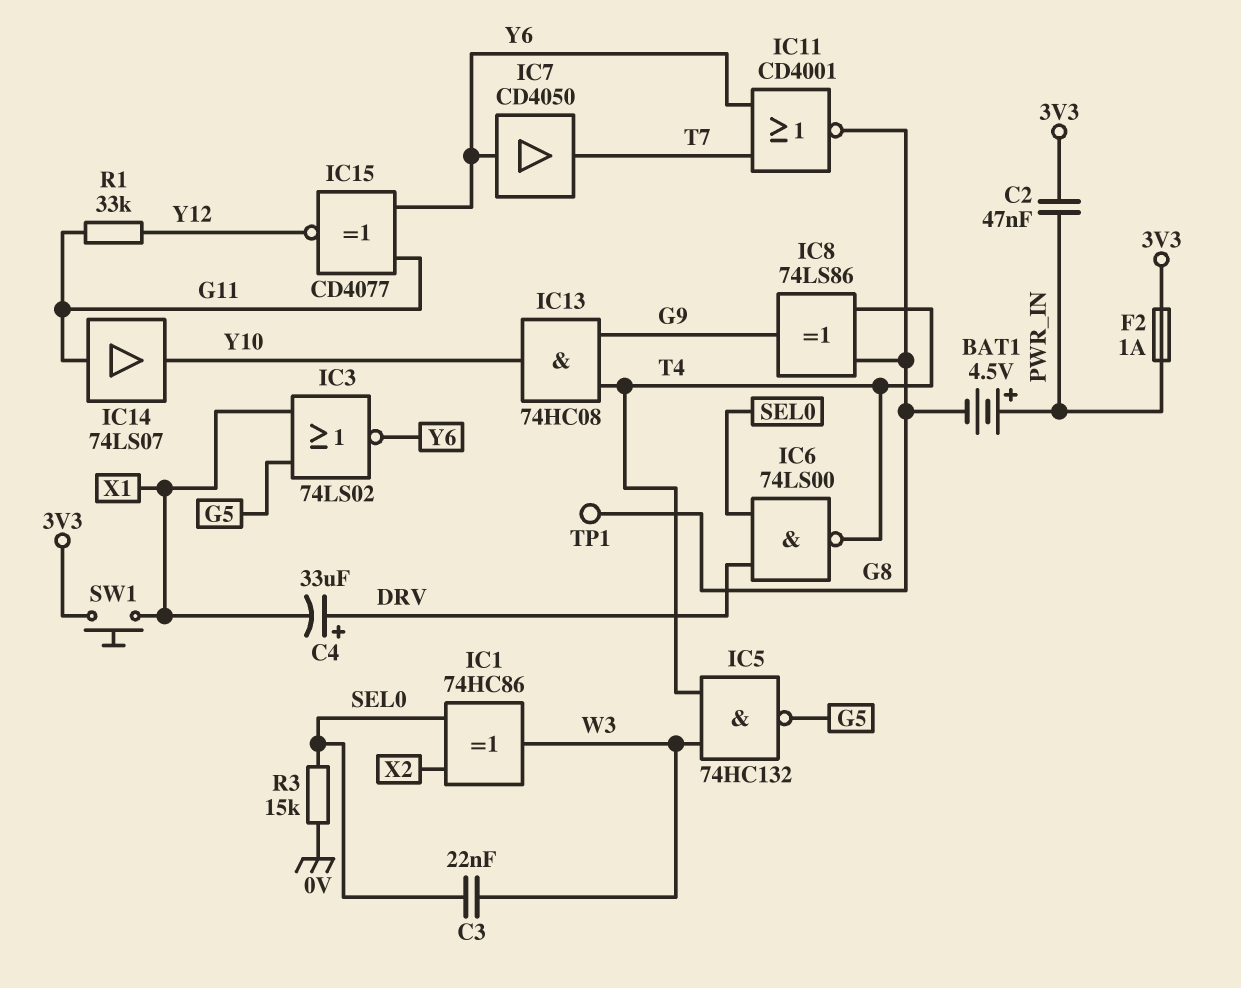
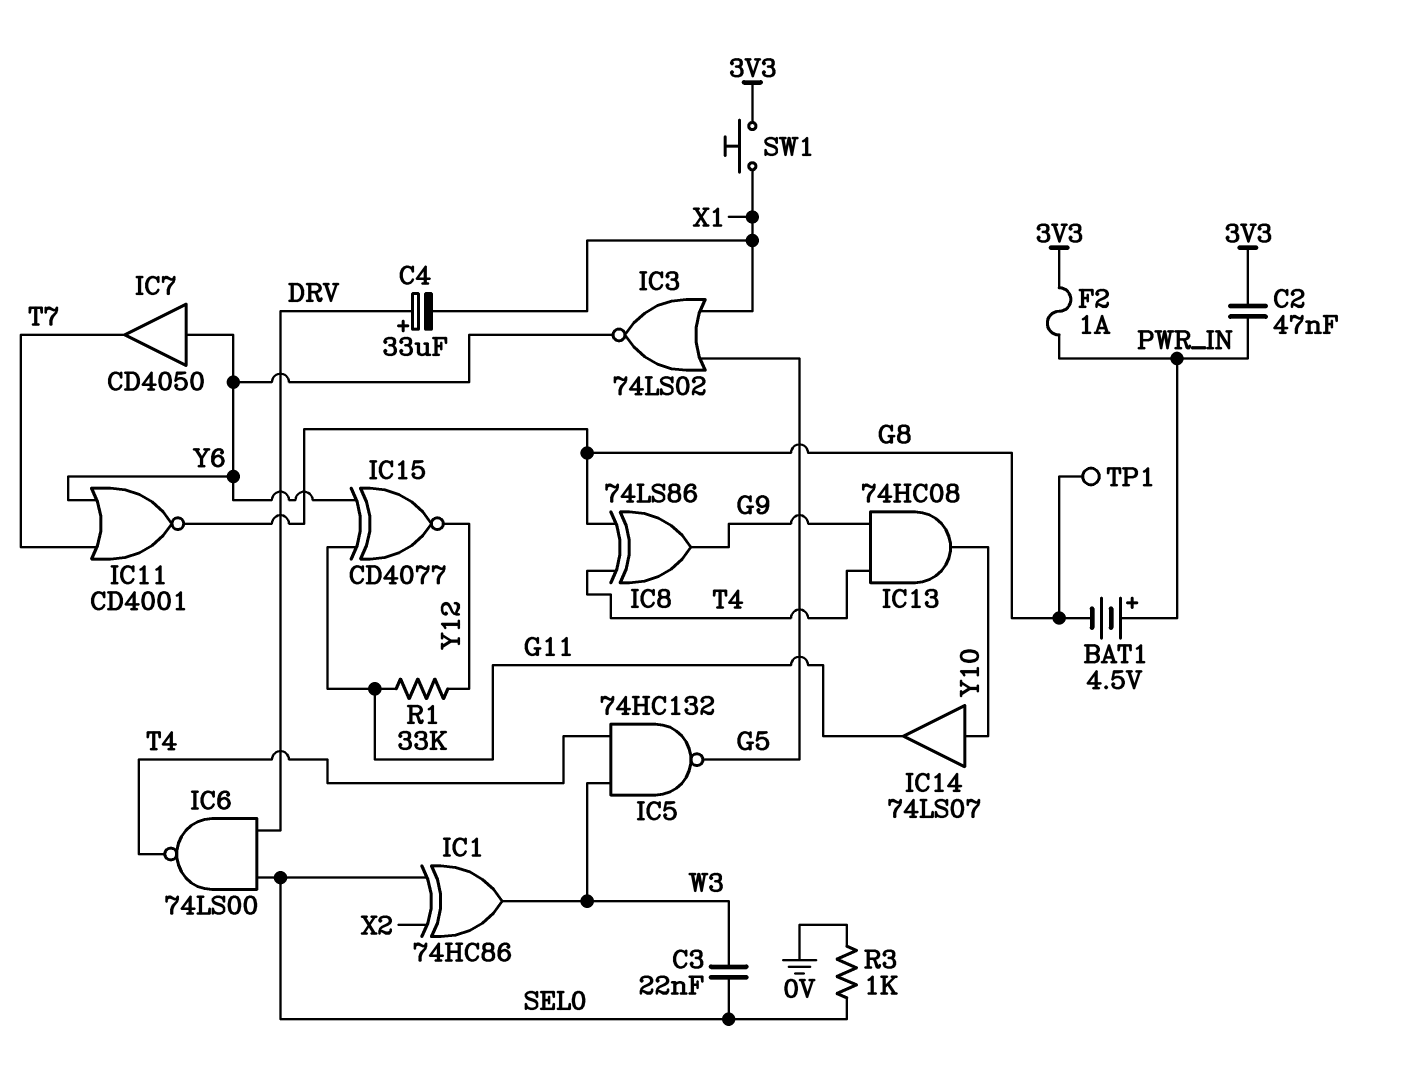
IC14: buffer 74LS07 (in G11, out Y10) -> buffer 74LS07 (in Y10, out G11)
R3: 15k (0V, SEL0) -> 1k (0V, SEL0)

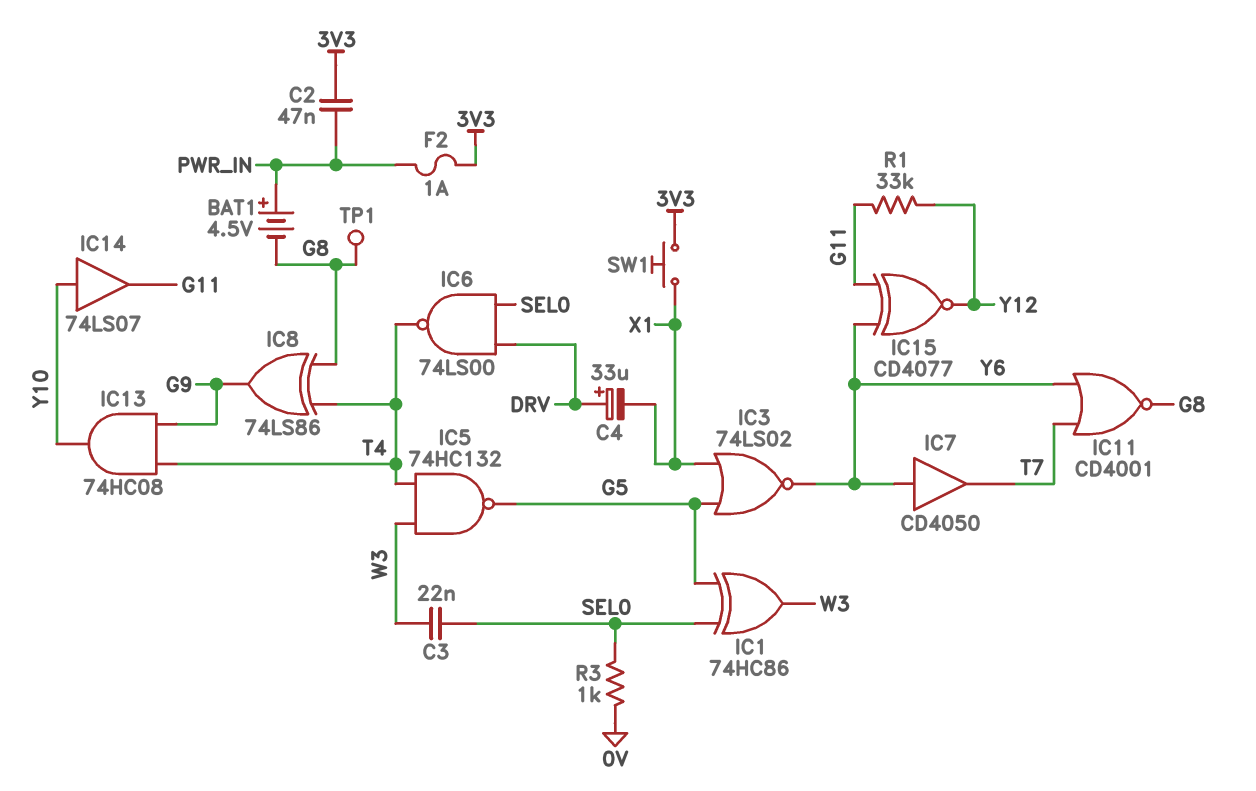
IC1: XOR 74HC86 (in SEL0, in X2, out W3) -> XOR 74HC86 (in G5, in SEL0, out W3)

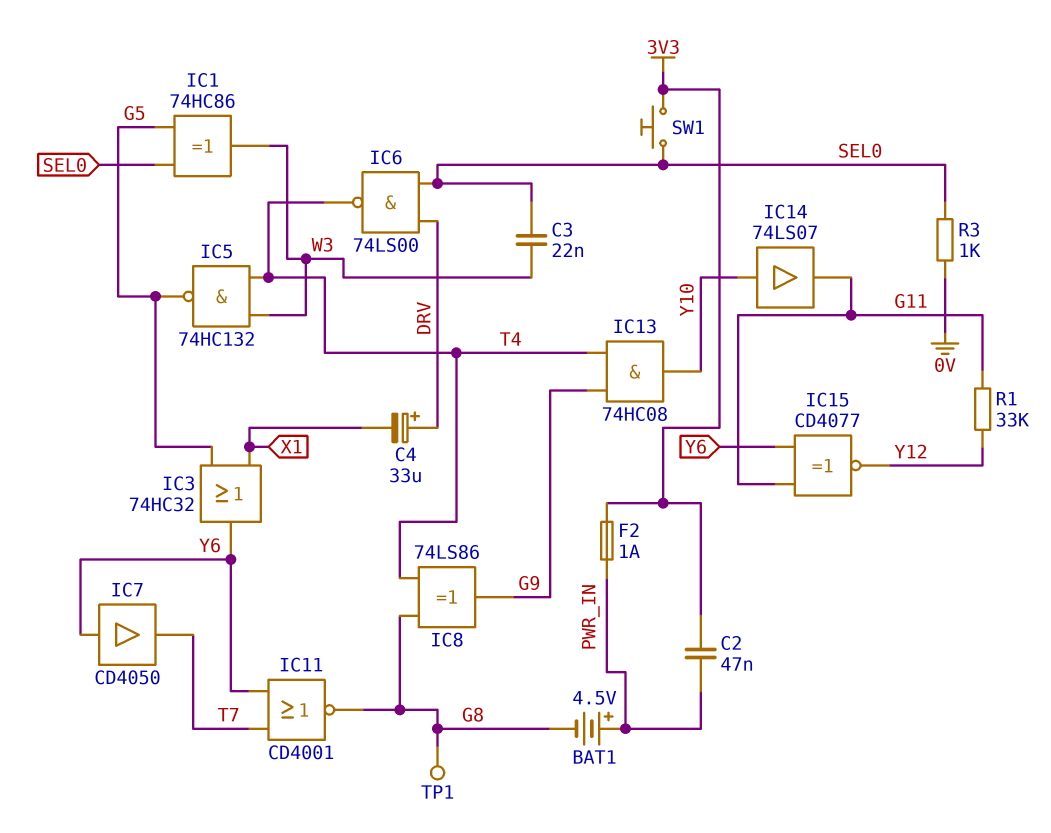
IC3: NOR 74LS02 (in G5, in X1, out Y6) -> OR 74HC32 (in G5, in X1, out Y6)
SW1: button (3V3, X1) -> button (3V3, SEL0)

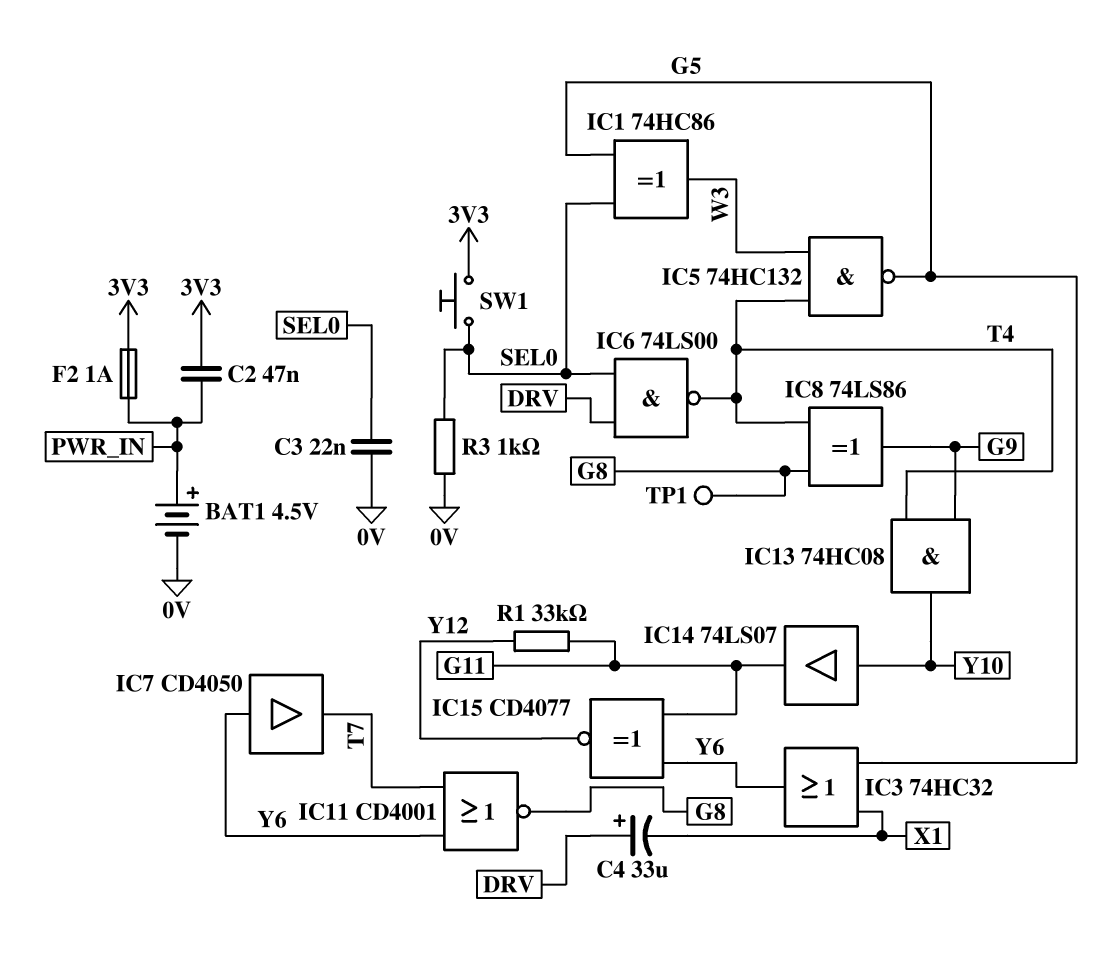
BAT1: 4.5V (plus PWR_IN, minus G8) -> 4.5V (plus PWR_IN, minus 0V)
C3: 22nF (SEL0, W3) -> 22nF (0V, SEL0)

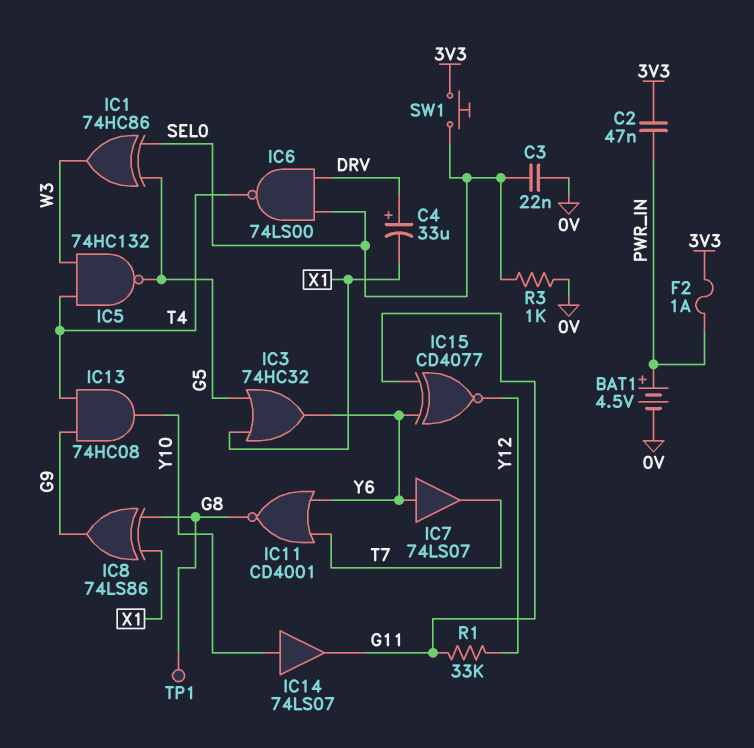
IC7: buffer CD4050 (in Y6, out T7) -> buffer 74LS07 (in Y6, out T7)
IC8: XOR 74LS86 (in G8, in T4, out G9) -> XOR 74LS86 (in G8, in X1, out G9)

